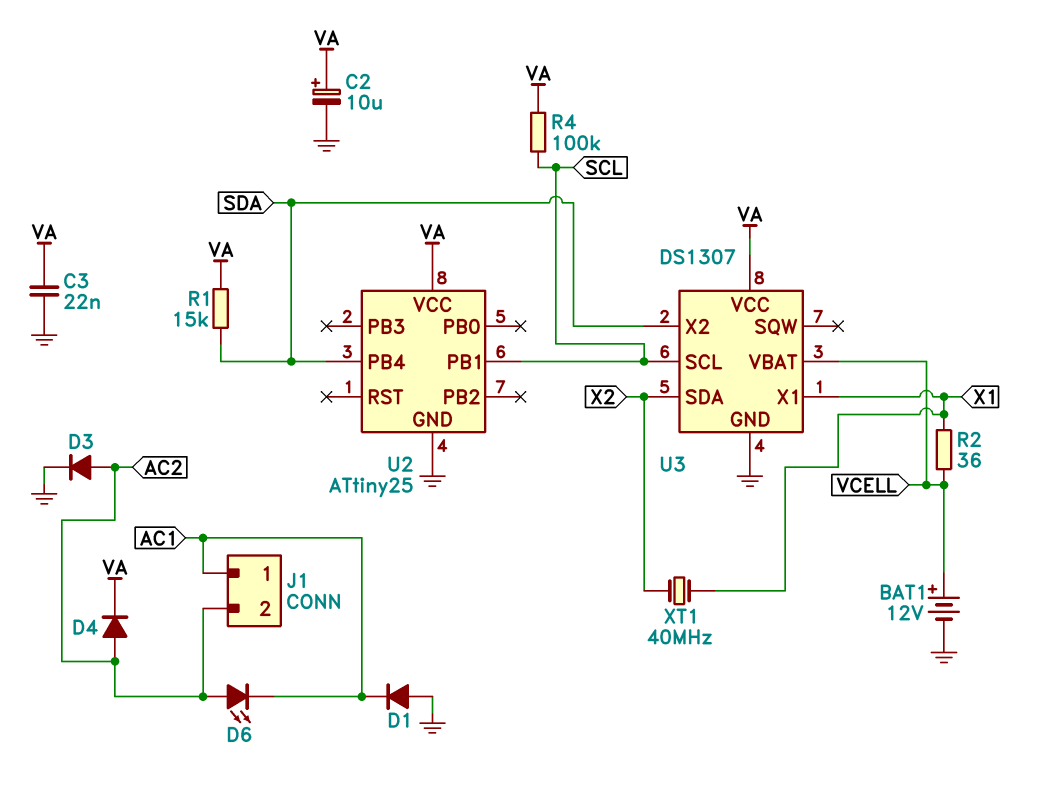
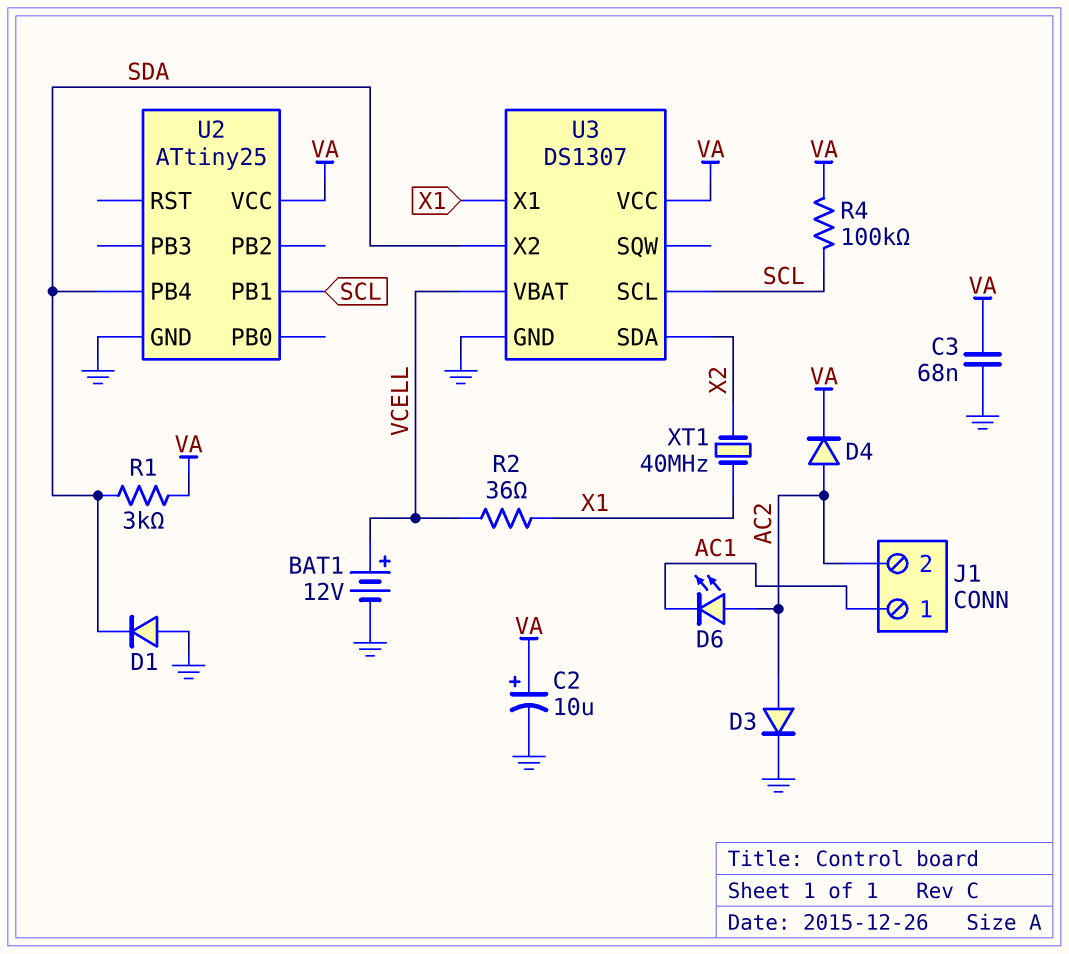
C3: 22nF (GND, VA) -> 68nF (GND, VA)
D1: diode (A GND, K AC1) -> diode (A GND, K SDA)
R1: 15k (SDA, VA) -> 3k (SDA, VA)

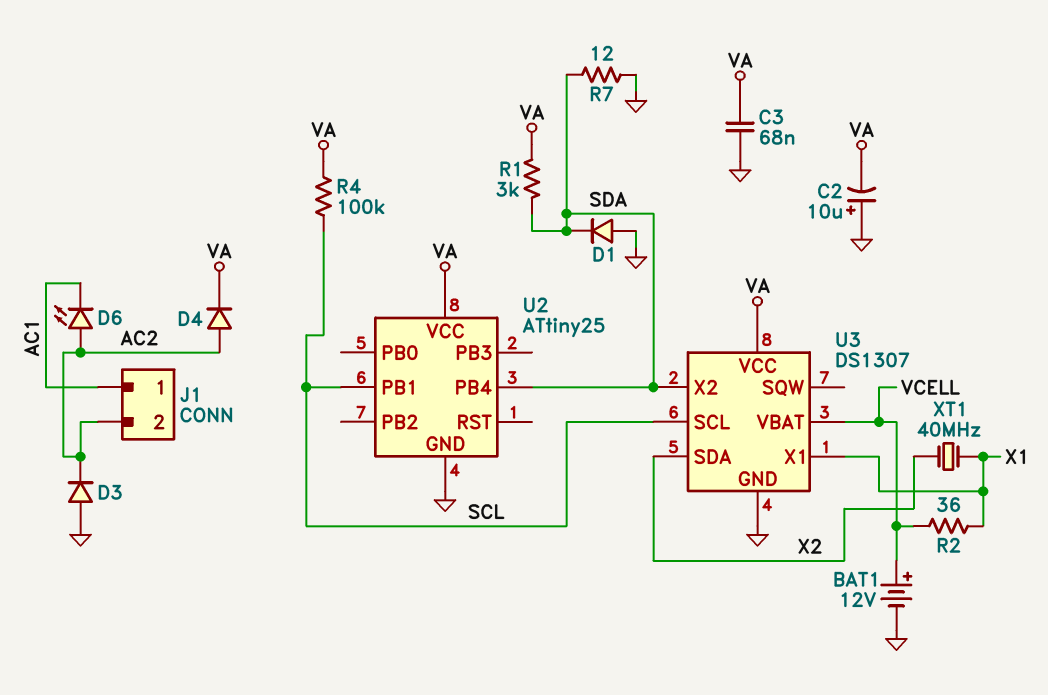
C2: 10uF (plus VA, minus GND) -> 10uF (plus GND, minus VA)
D3: diode (A AC2, K GND) -> diode (A GND, K AC2)
R7: none -> 12 (GND, SDA)

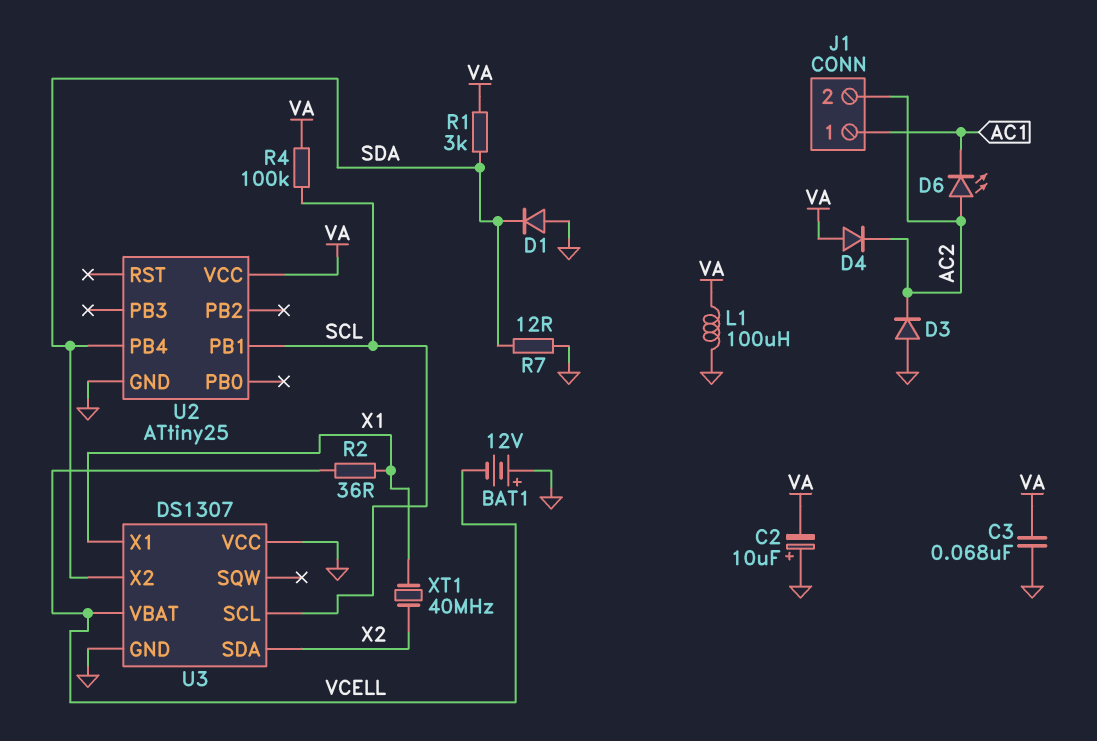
BAT1: 12V (plus VCELL, minus GND) -> 12V (plus GND, minus VCELL)
D4: diode (A AC2, K VA) -> diode (A VA, K AC2)
L1: none -> 100uH (GND, VA)
U3 pin VCC: VA -> GND

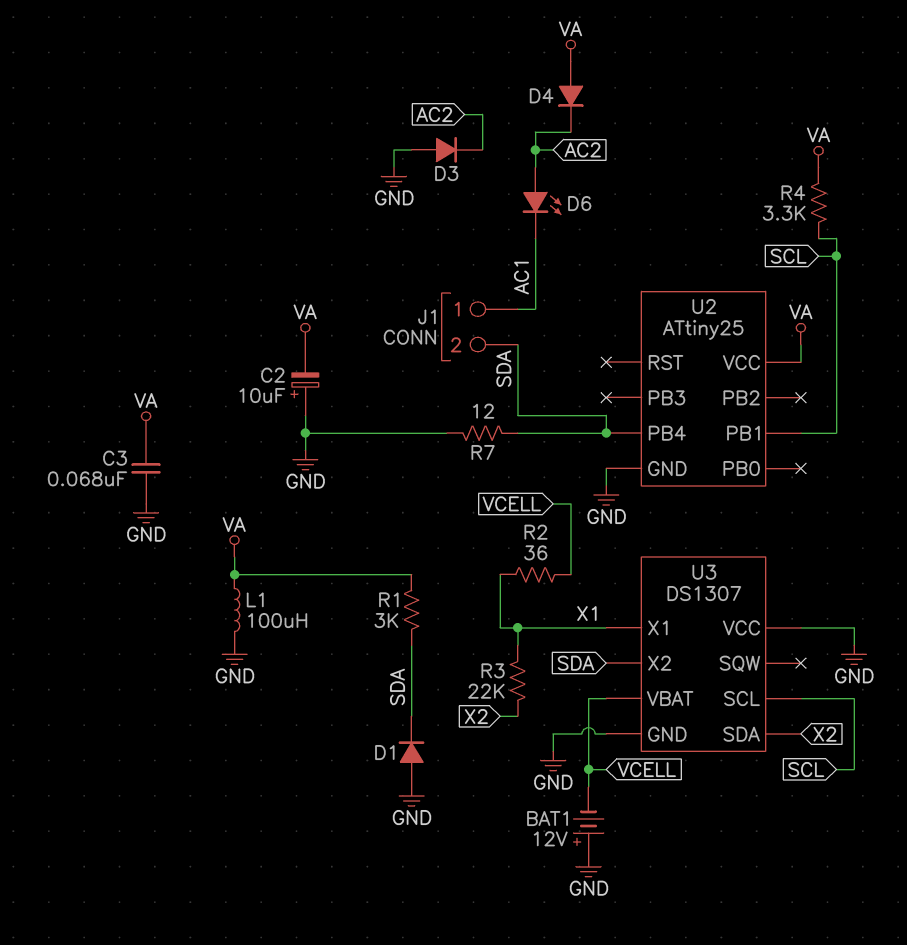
J1 pin 2: AC2 -> SDA
R3: none -> 22k (X1, X2)
R4: 100k (SCL, VA) -> 3.3k (SCL, VA)
XT1: 40MHz (X1, X2) -> none

